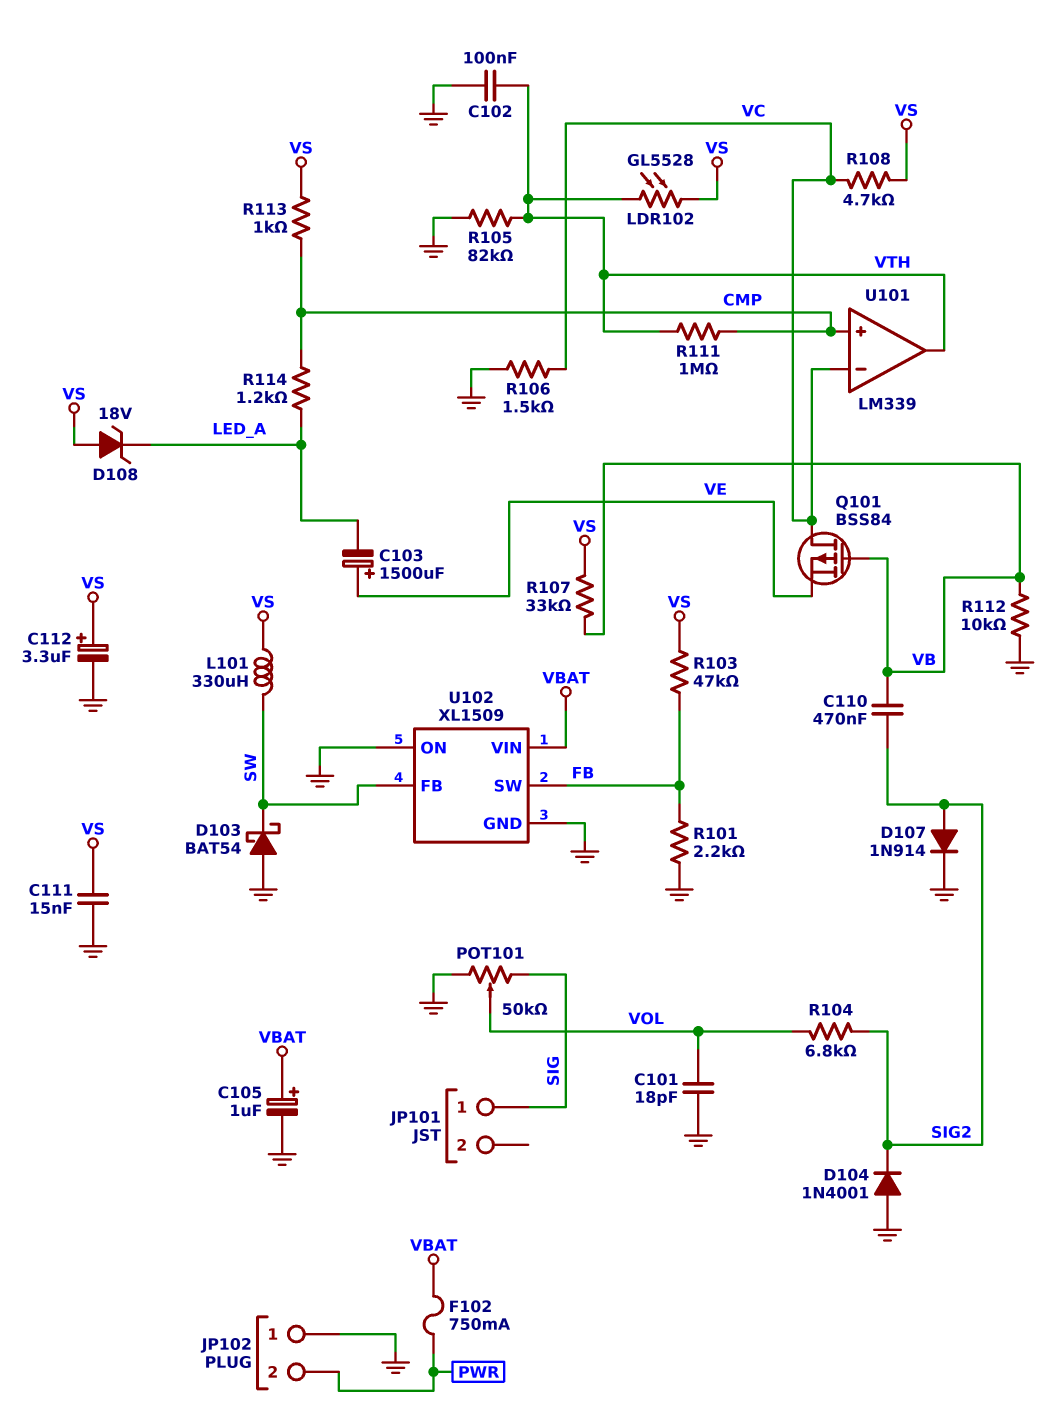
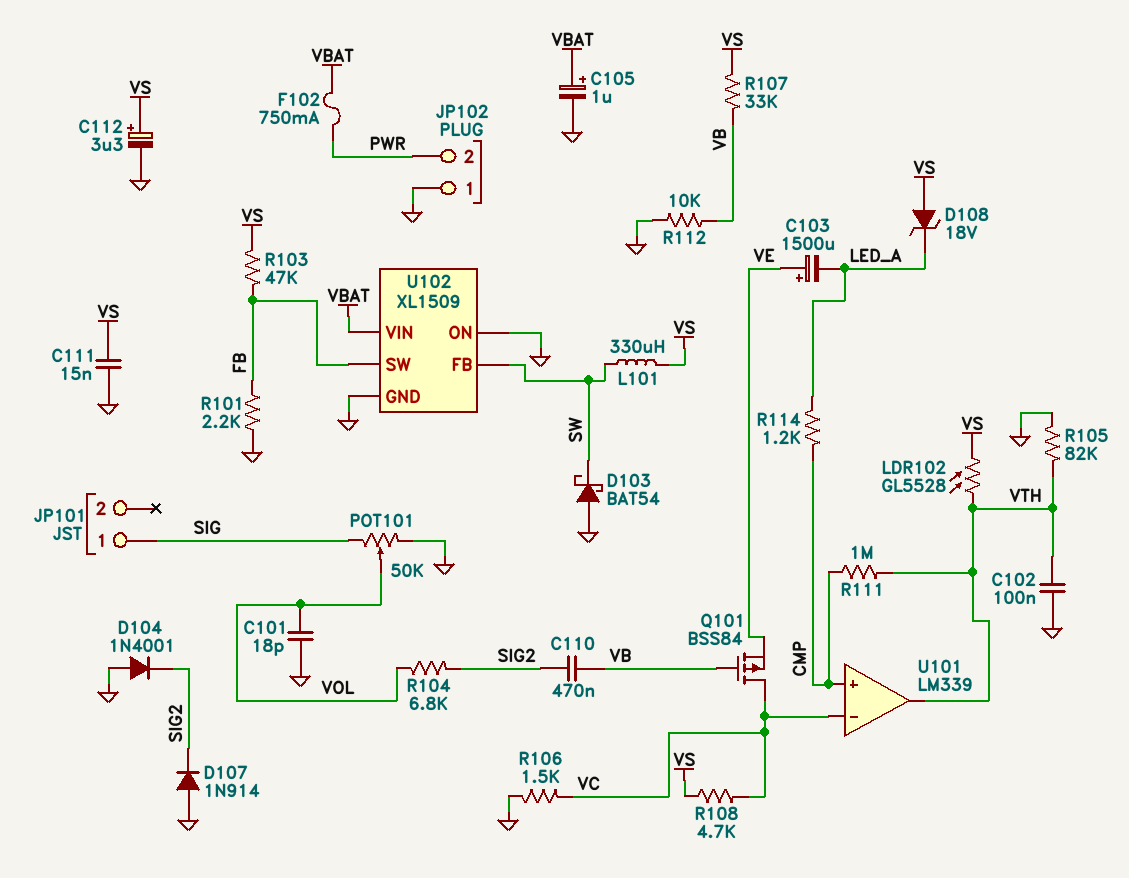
D107: diode 1N914 (A SIG2, K GND) -> diode 1N914 (A GND, K SIG2)
R113: 1k (CMP, VS) -> none

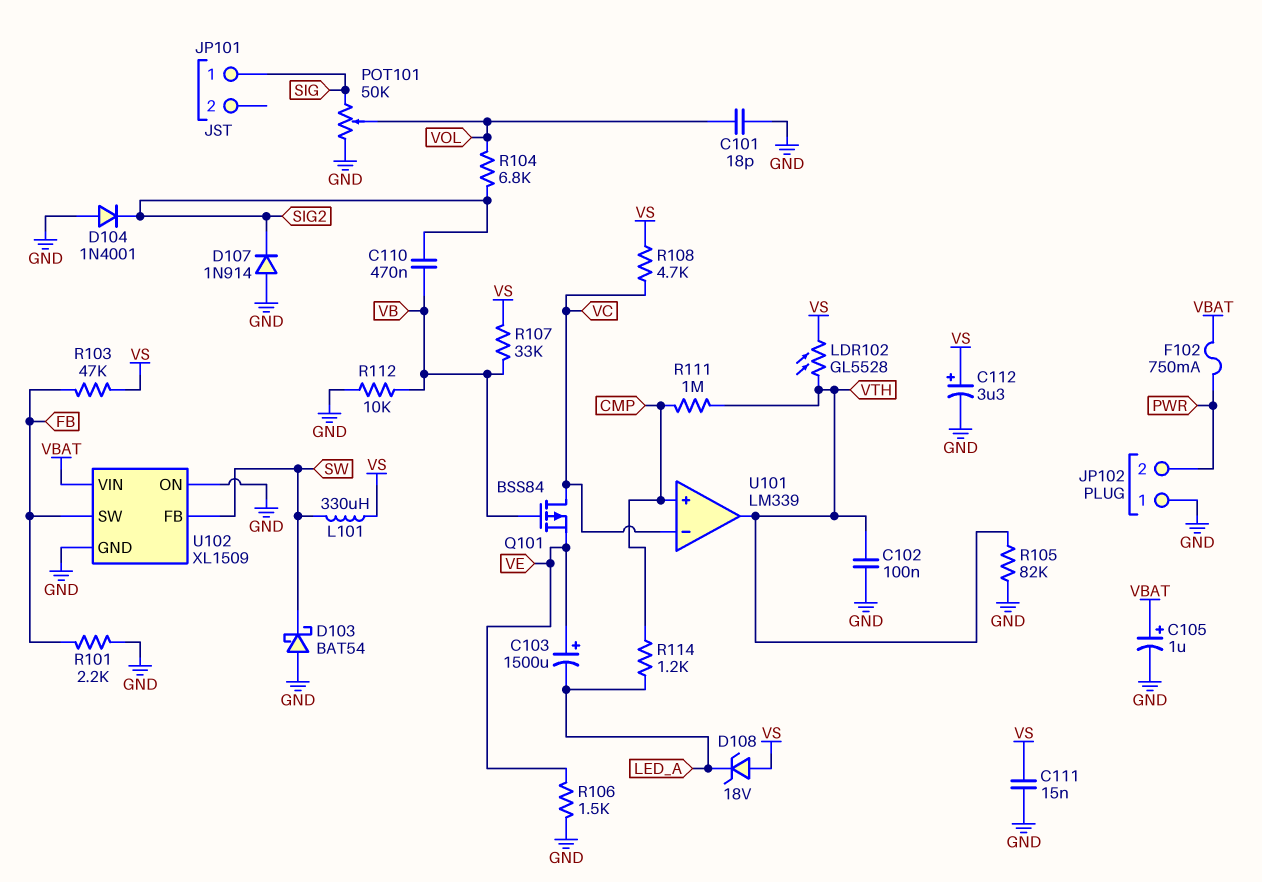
R106: 1.5k (GND, VC) -> 1.5k (GND, VE)

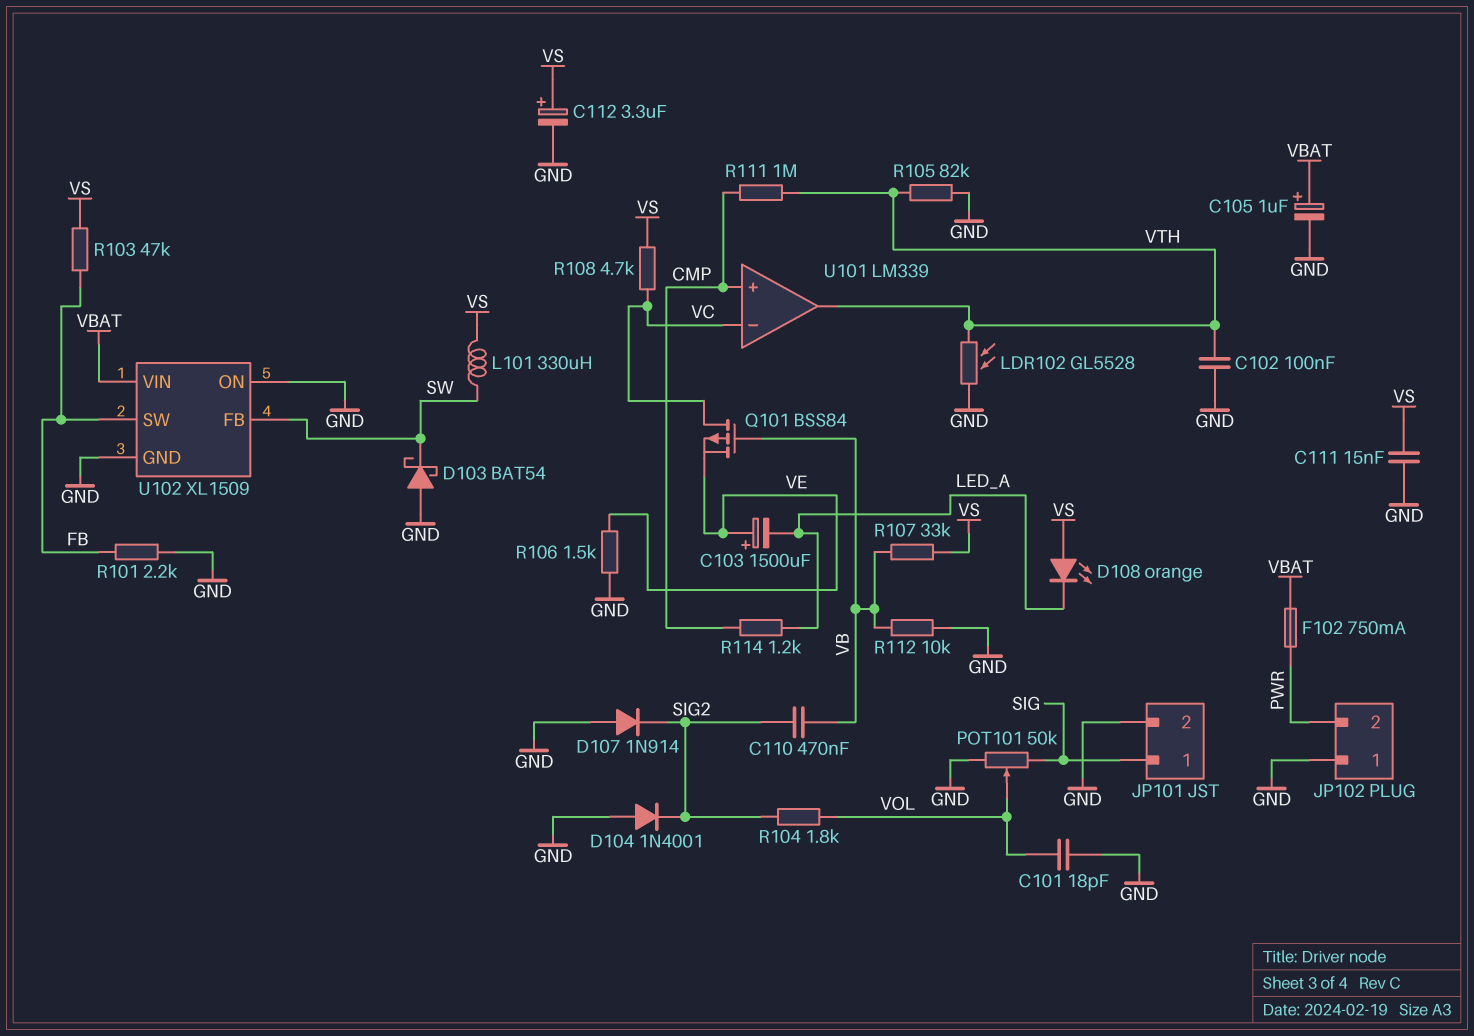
D108: zener 18V (A VS, K LED_A) -> LED orange (A VS, K LED_A)
JP101 pin 2: none -> GND
LDR102: GL5528 (VS, VTH) -> GL5528 (GND, VTH)
R104: 6.8k (SIG2, VOL) -> 1.8k (SIG2, VOL)

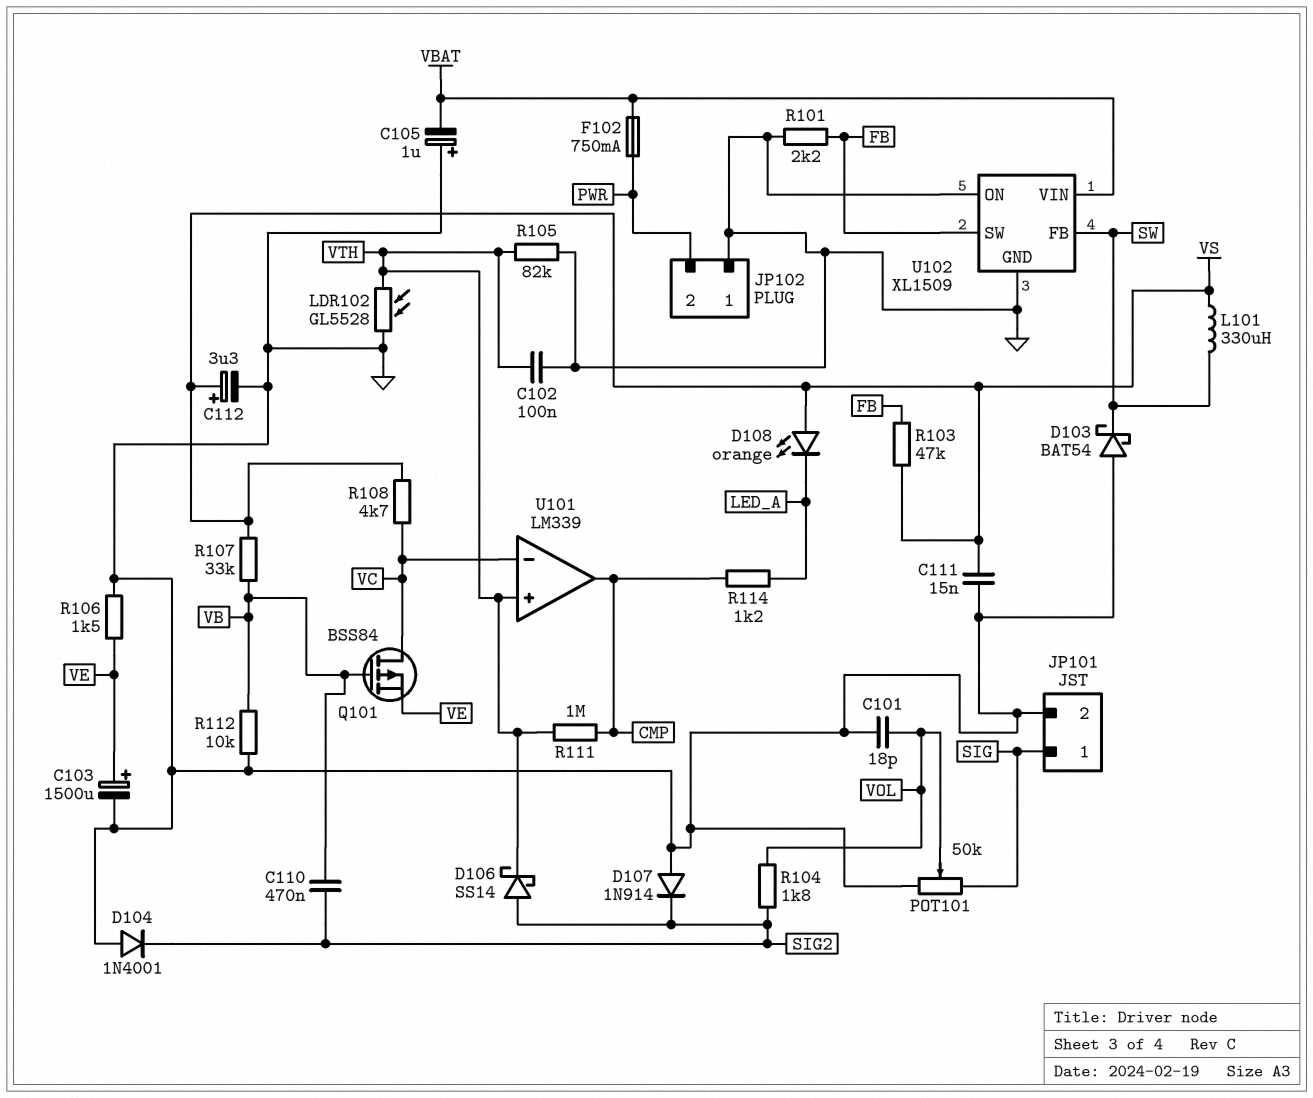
C103: 1500uF (plus VE, minus LED_A) -> 1500uF (plus VE, minus GND)
C105: 1uF (plus VBAT, minus GND) -> 1uF (plus GND, minus VBAT)
D106: none -> schottky SS14 (A SIG2, K VTH)
U101 pin in+: CMP -> VTH
U101 pin out: VTH -> CMP

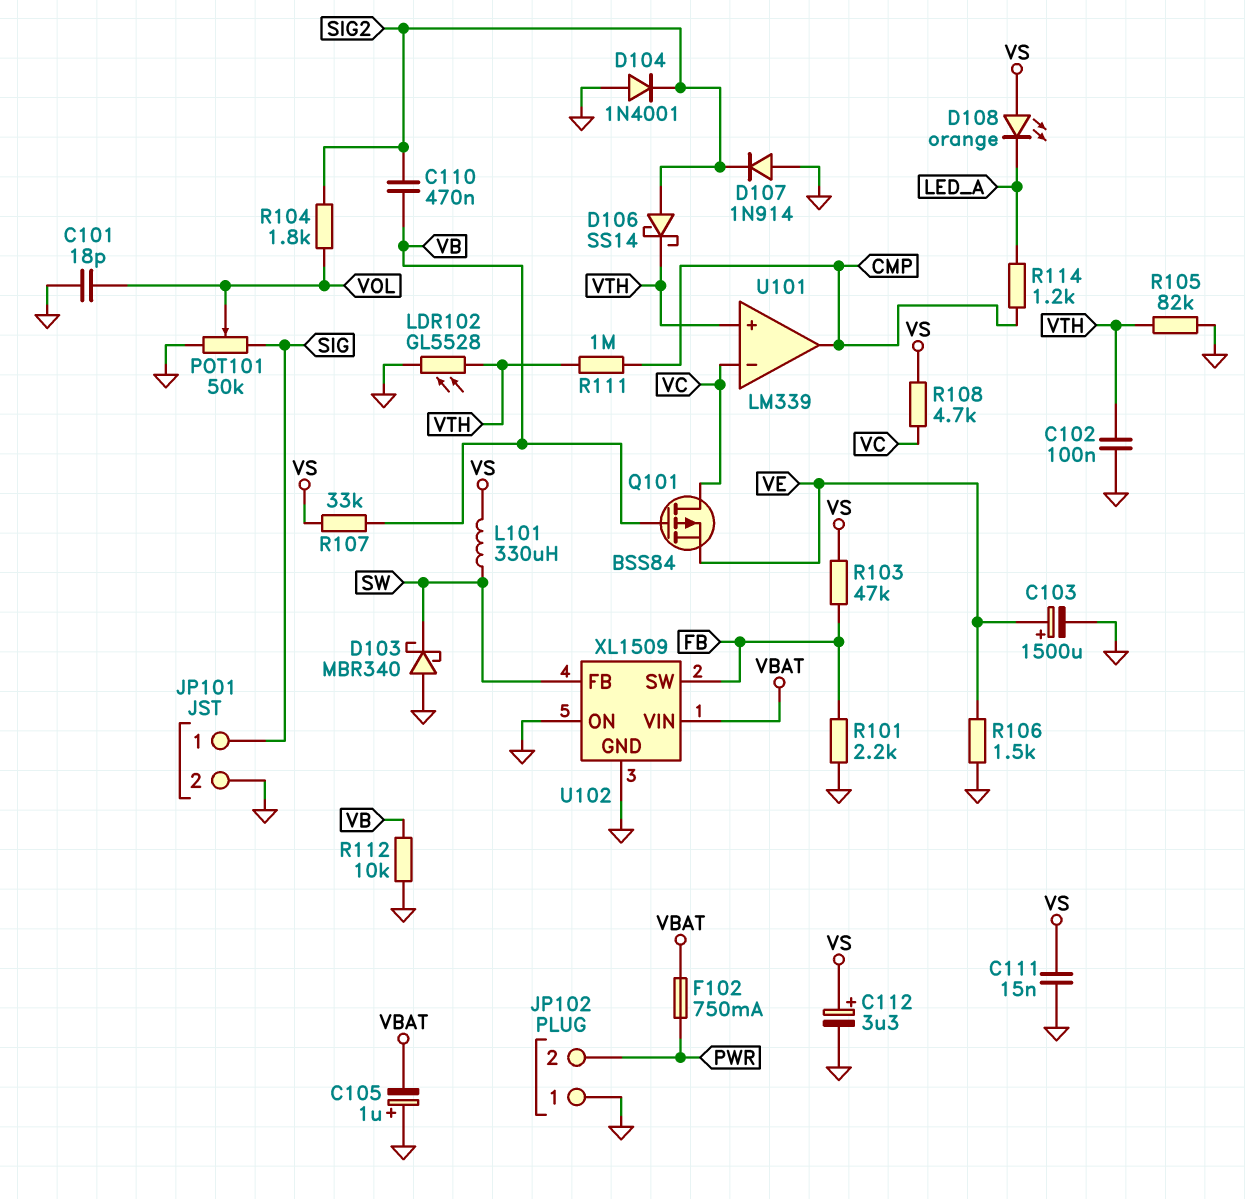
D103: schottky BAT54 (A GND, K SW) -> schottky MBR340 (A GND, K SW)

